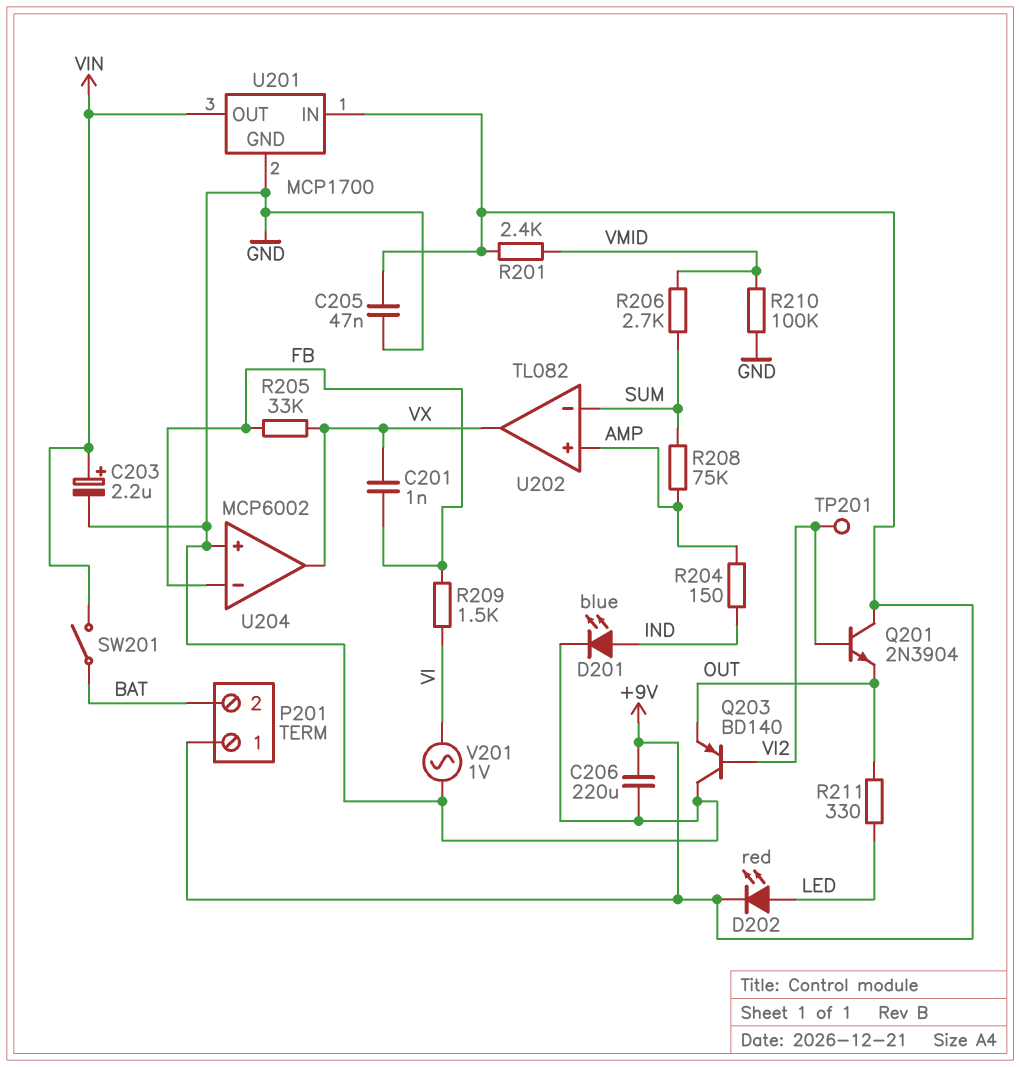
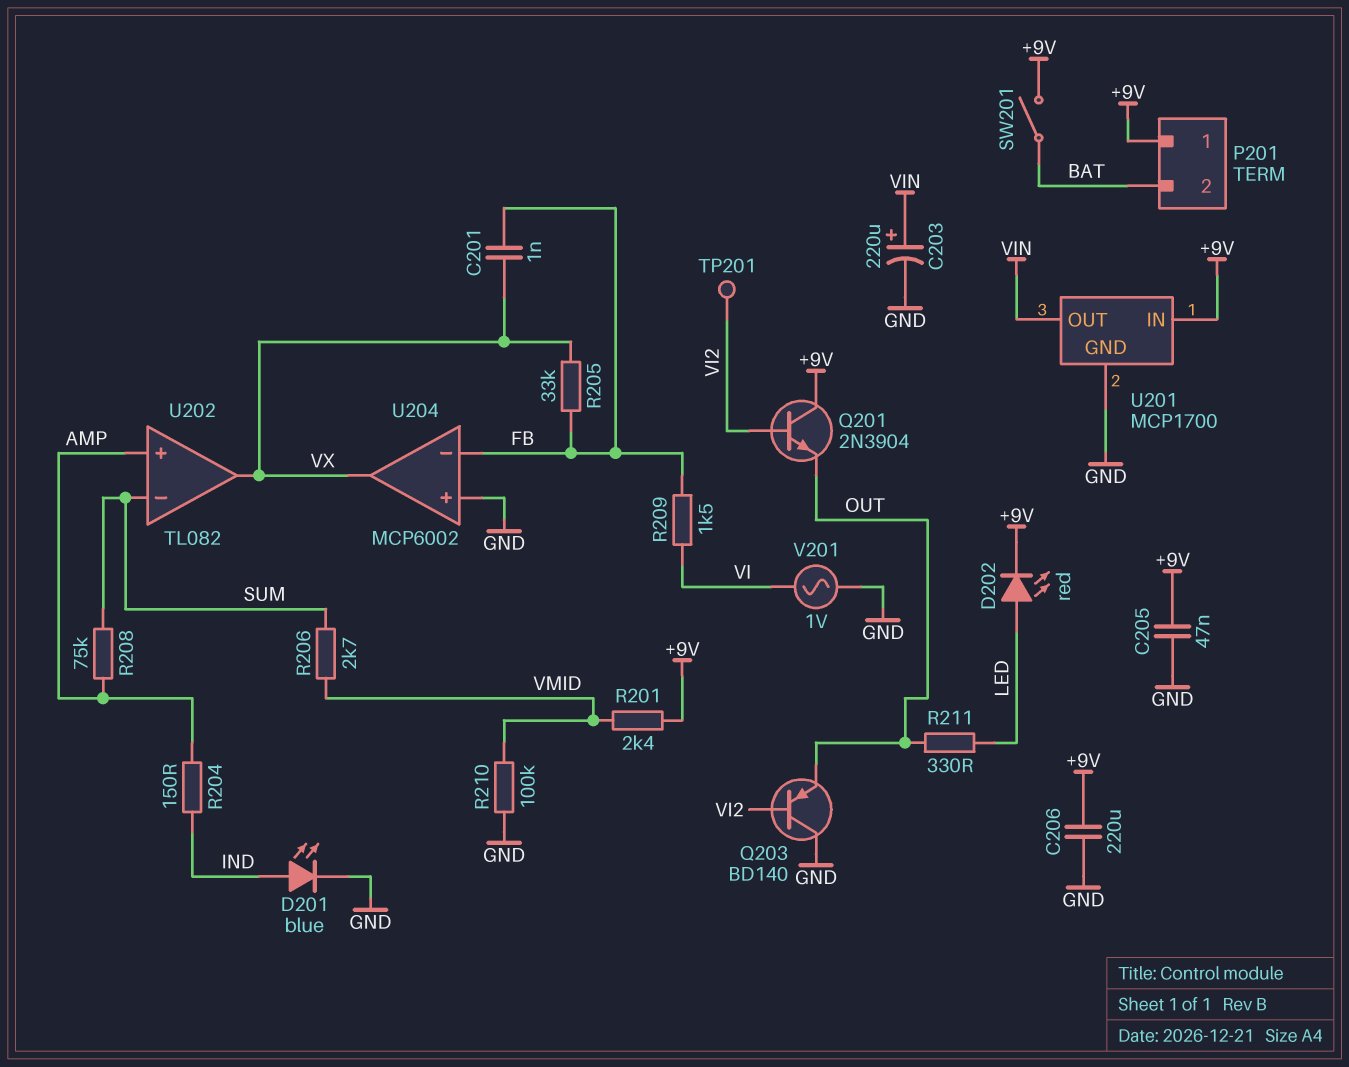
C203: 2.2uF (plus VIN, minus GND) -> 220uF (plus VIN, minus GND)
SW201: switch (BAT, VIN) -> switch (+9V, BAT)

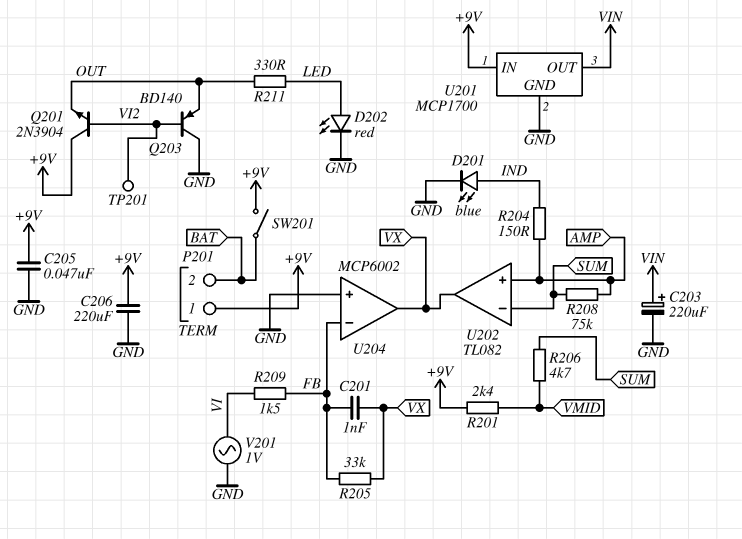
D202: LED red (A LED, K +9V) -> LED red (A LED, K GND)
R206: 2.7k (SUM, VMID) -> 4.7k (SUM, VMID)
R210: 100k (GND, VMID) -> none

